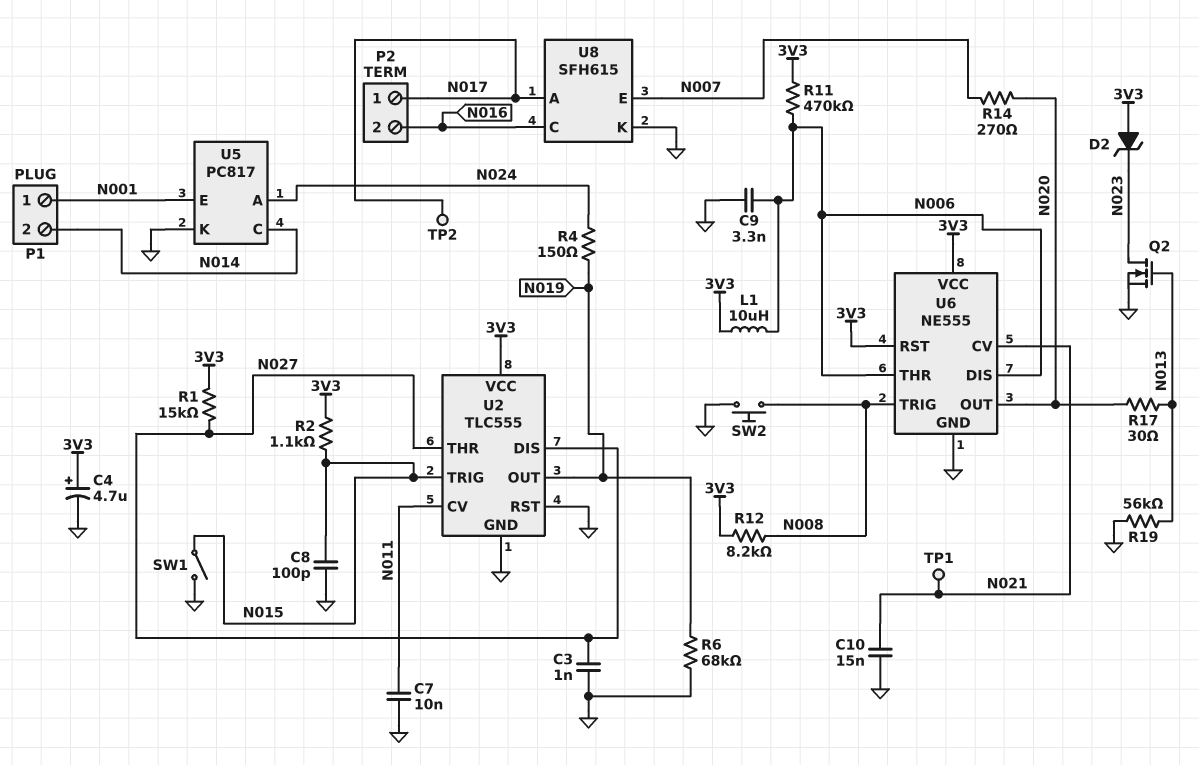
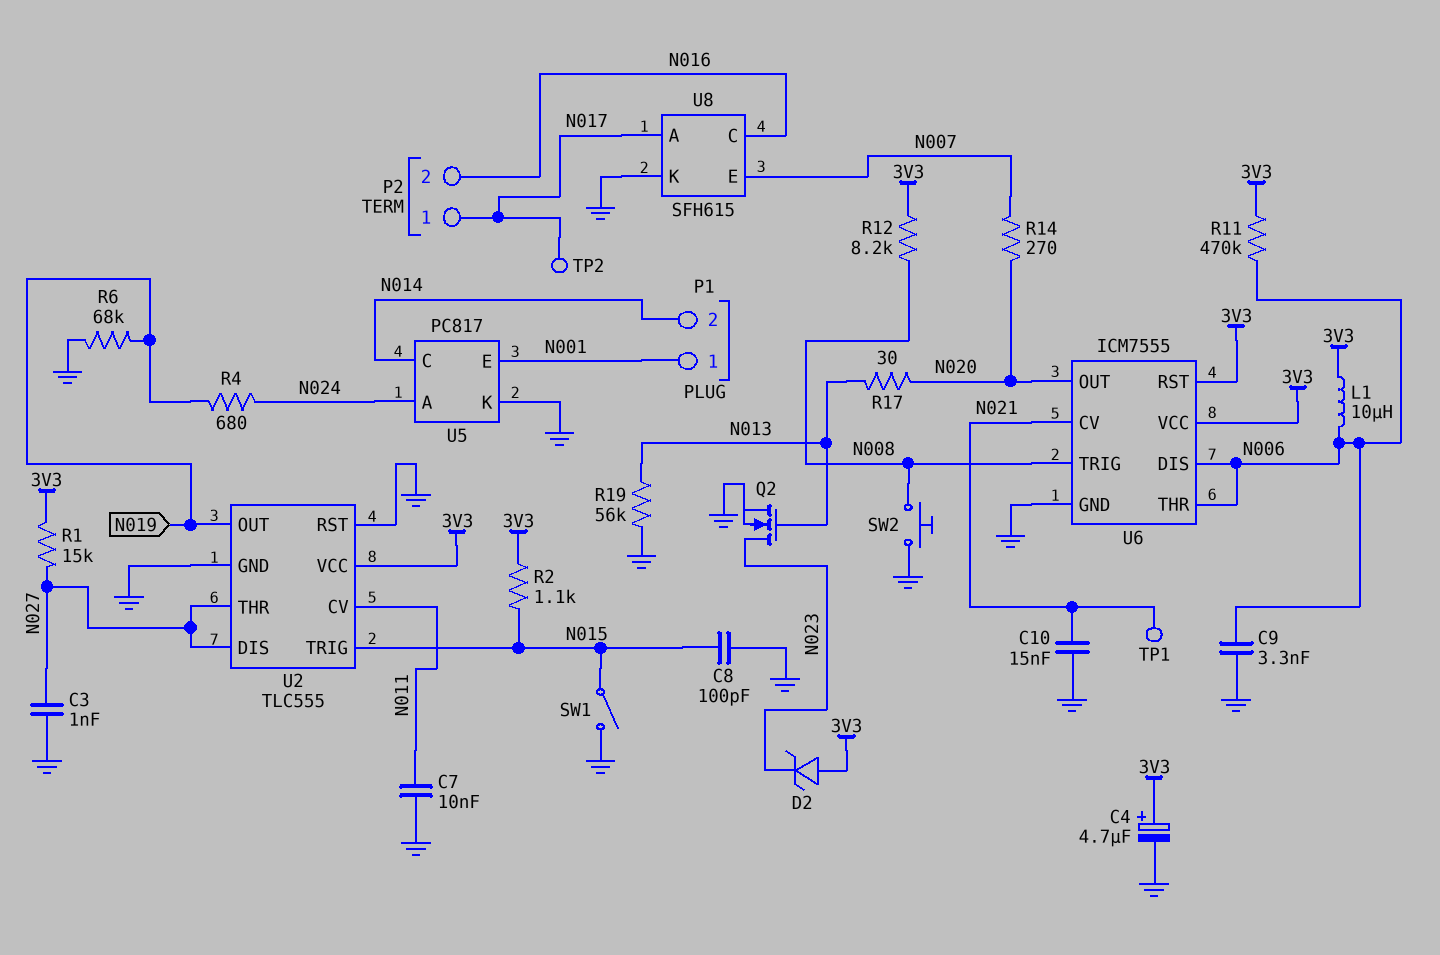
R4: 150 (N019, N024) -> 680 (N019, N024)
U6: NE555 -> ICM7555

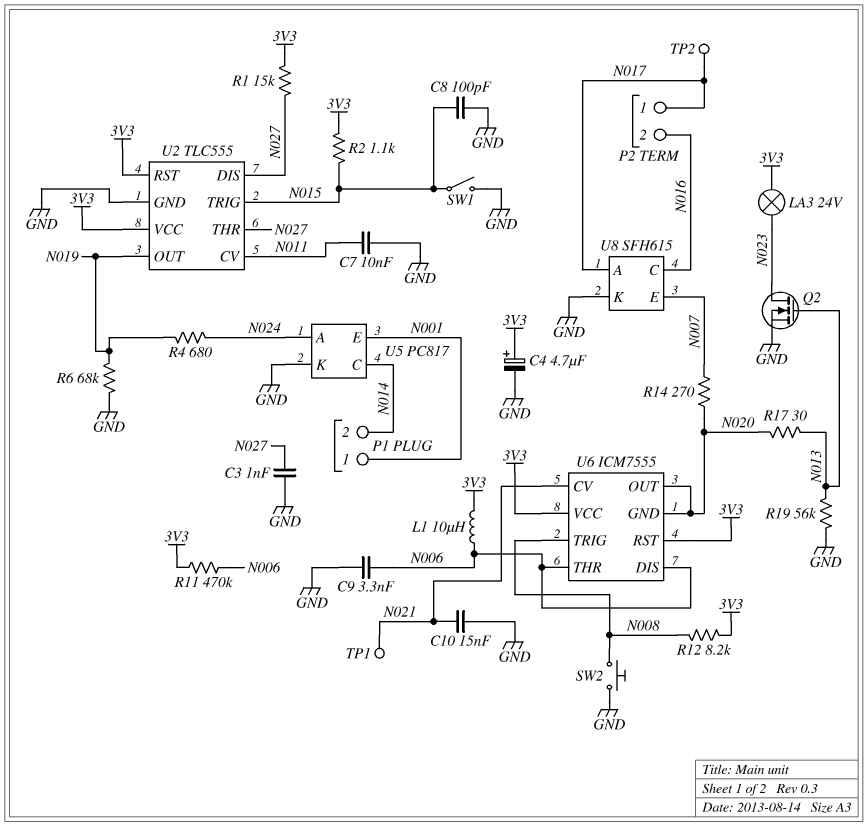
D2: zener (A 3V3, K N023) -> none
LA3: none -> lamp 24V (3V3, N023)
U2 pin RST: GND -> 3V3
U6 pin GND: GND -> N020

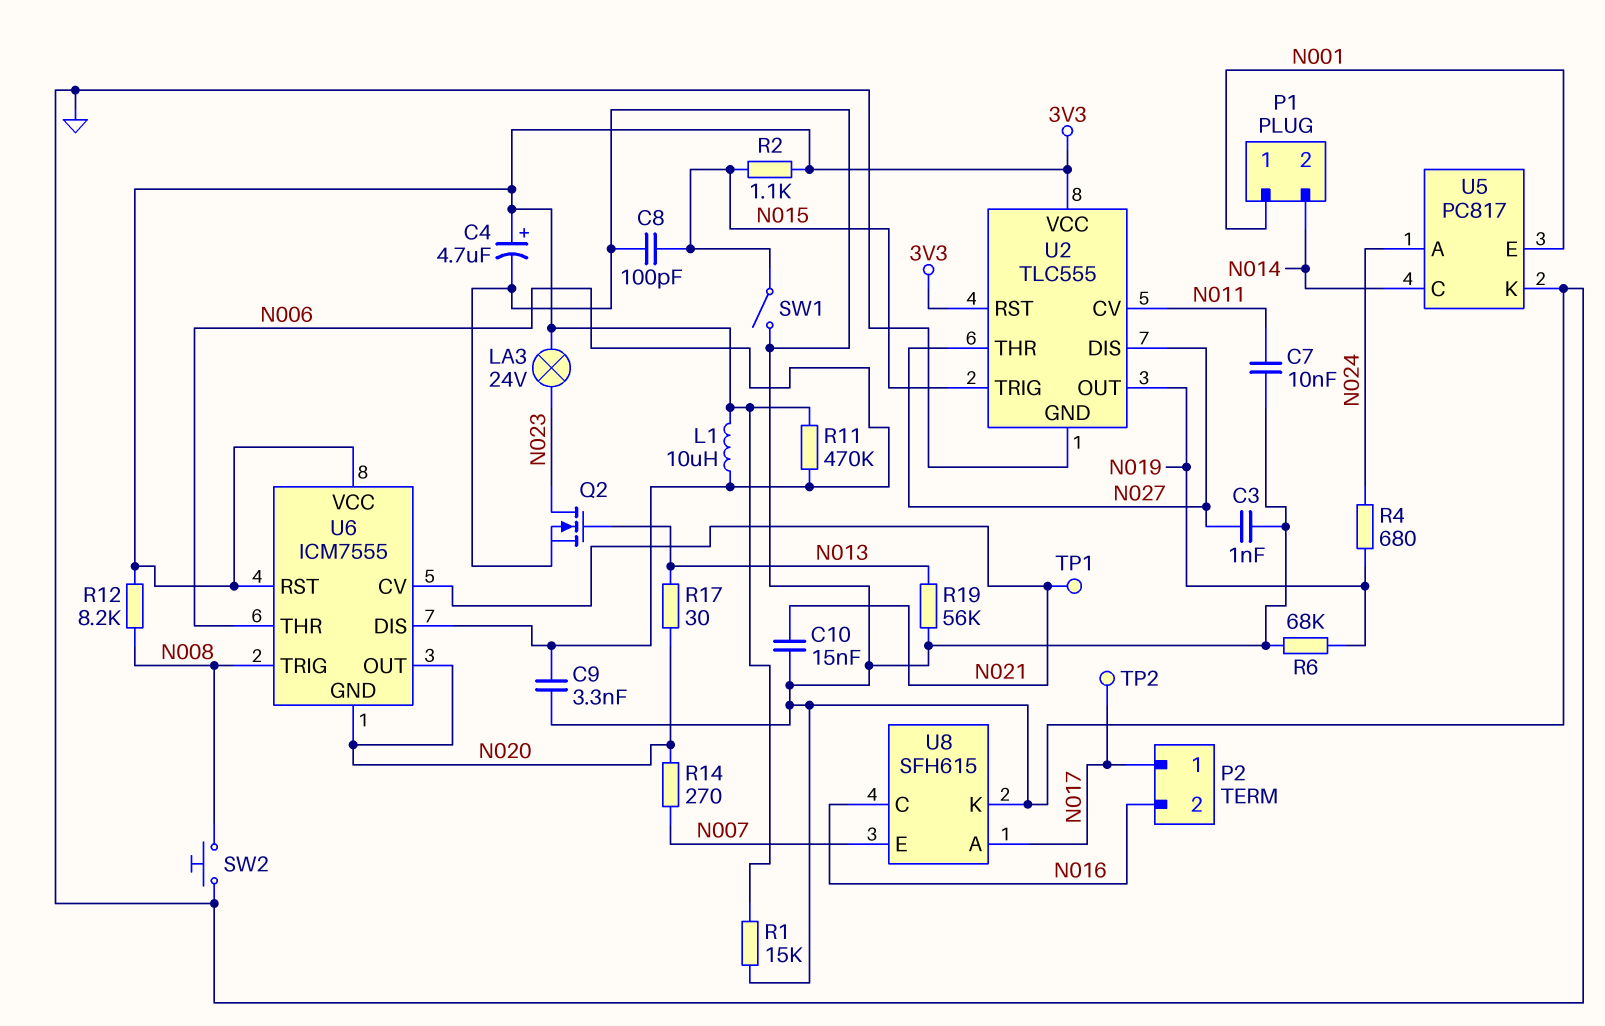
R1: 15k (3V3, N027) -> 15k (3V3, GND)

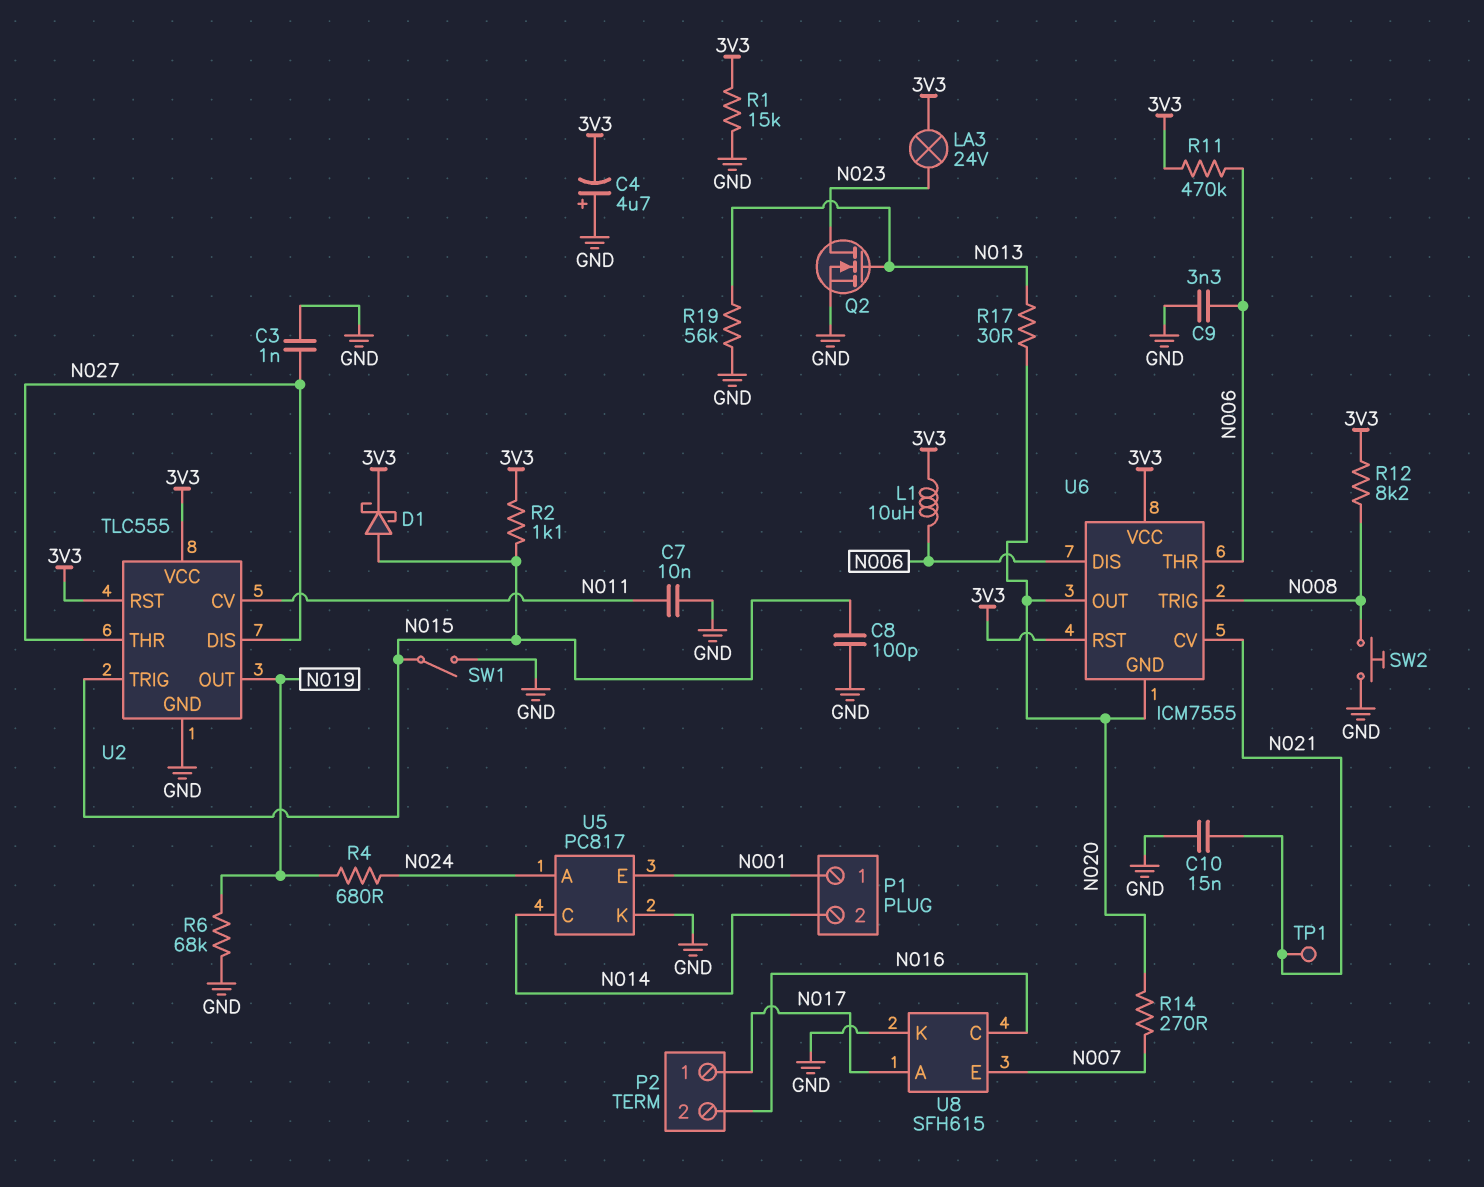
C4: 4.7uF (plus 3V3, minus GND) -> 4.7uF (plus GND, minus 3V3)
D1: none -> schottky (A N015, K 3V3)
TP2: test point (N017) -> none

